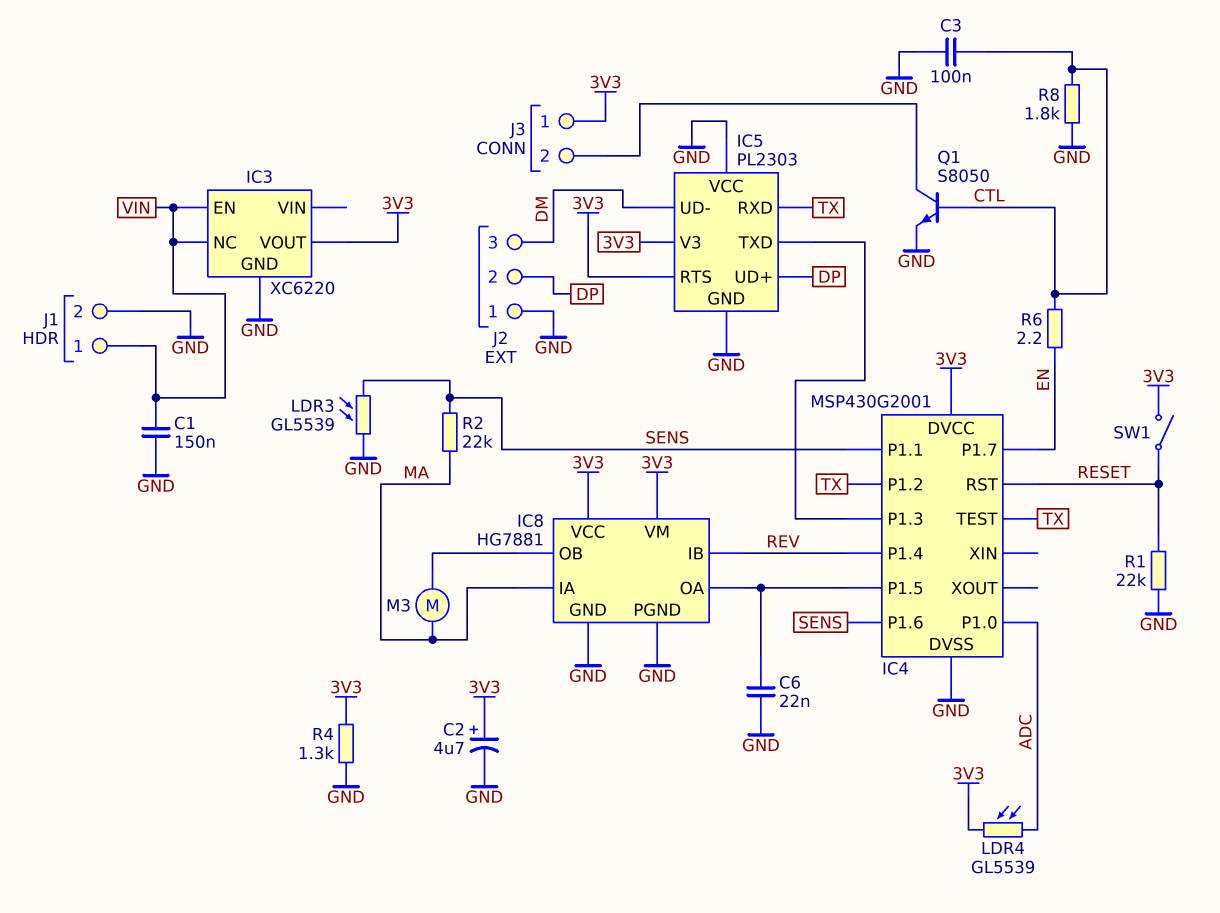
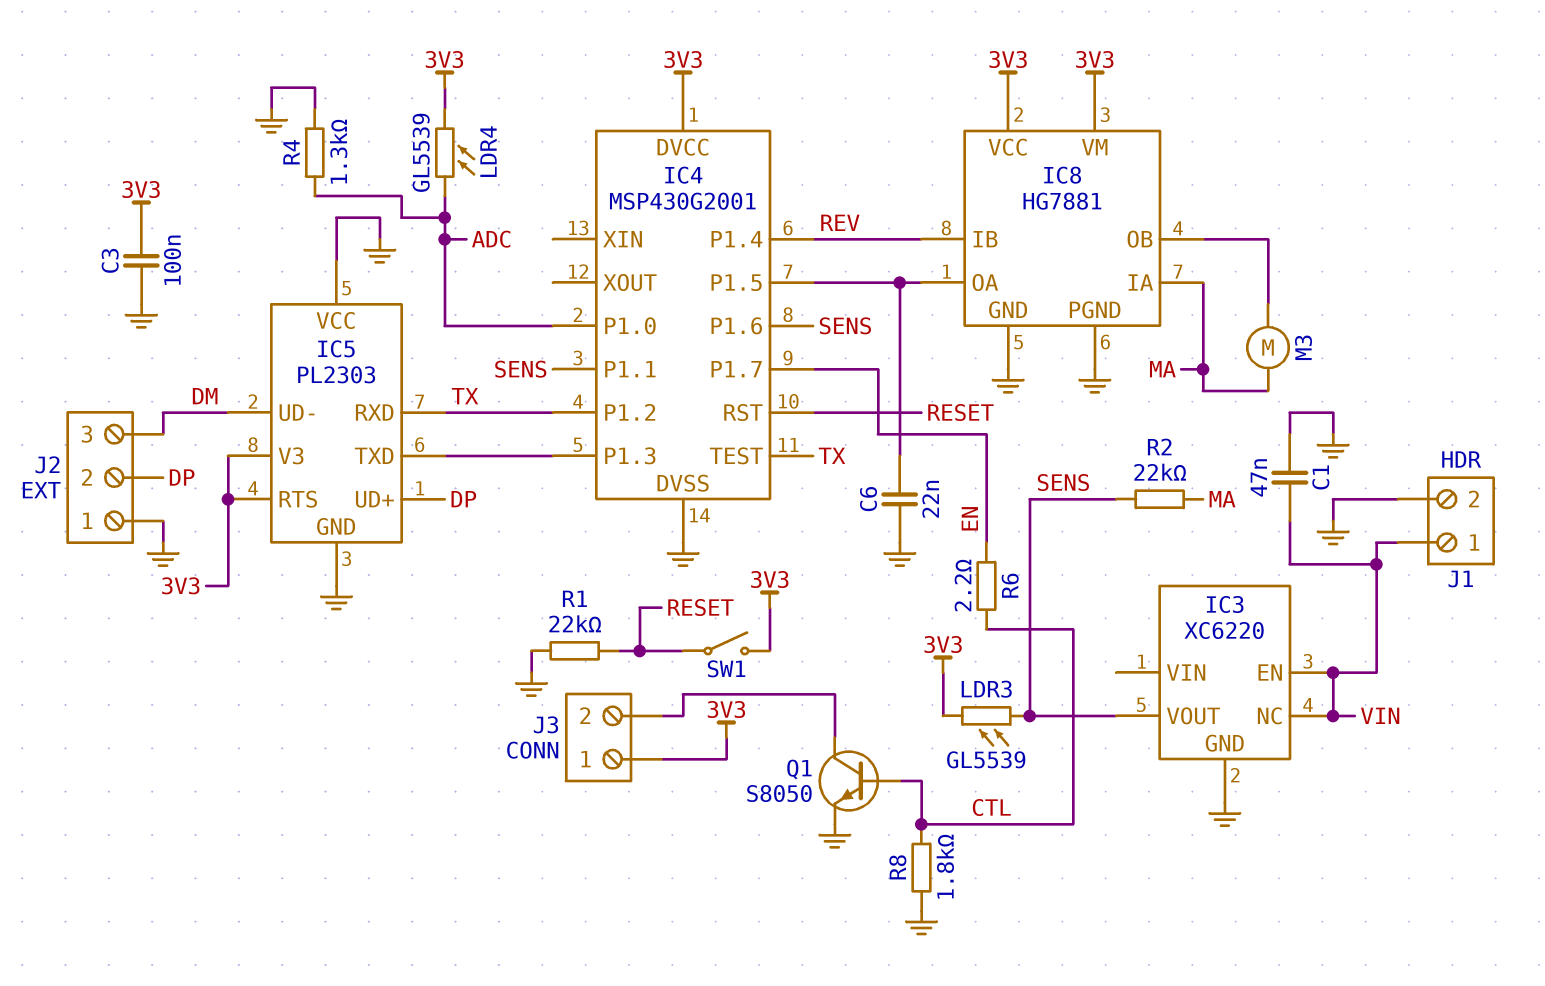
C1: 150nF (GND, VIN) -> 47nF (GND, VIN)
C2: 4.7uF (plus 3V3, minus GND) -> none
C3: 100nF (CTL, GND) -> 100nF (3V3, GND)
IC3 pin VOUT: 3V3 -> SENS
LDR3: GL5539 (GND, SENS) -> GL5539 (3V3, SENS)
R4: 1.3k (3V3, GND) -> 1.3k (ADC, GND)

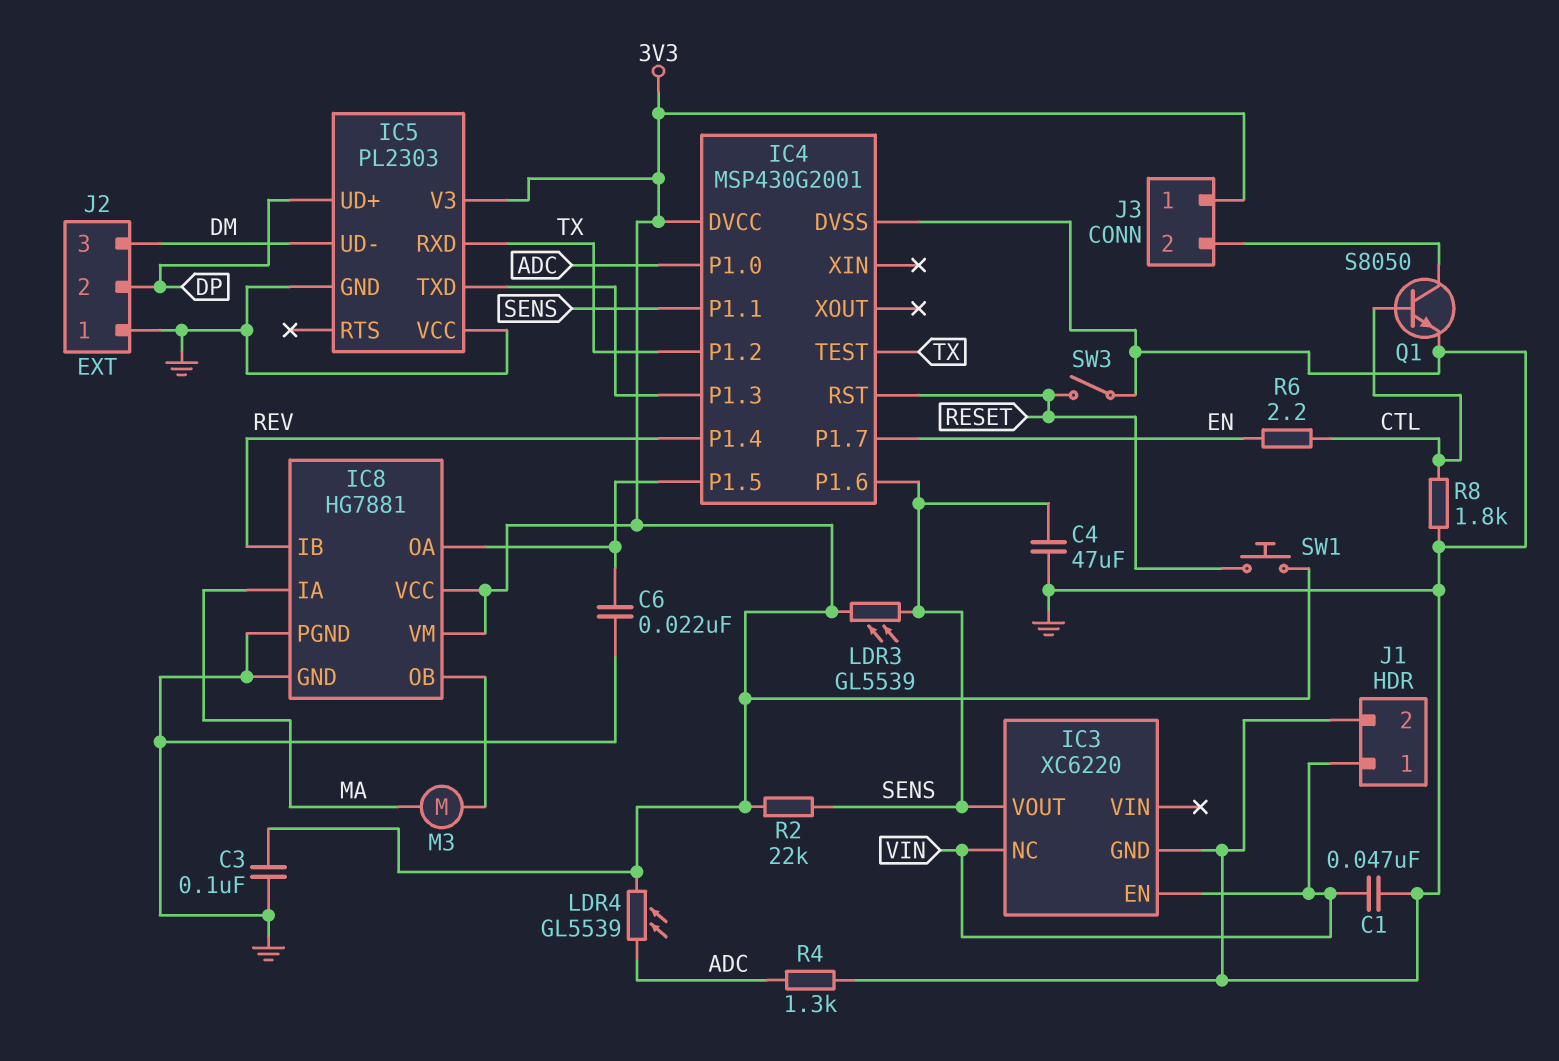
C4: none -> 47uF (GND, SENS)
IC5 pin RTS: 3V3 -> none
R1: 22k (GND, RESET) -> none
R2: 22k (MA, SENS) -> 22k (3V3, SENS)
SW1: switch (3V3, RESET) -> button (3V3, RESET)
SW3: none -> switch (GND, RESET)

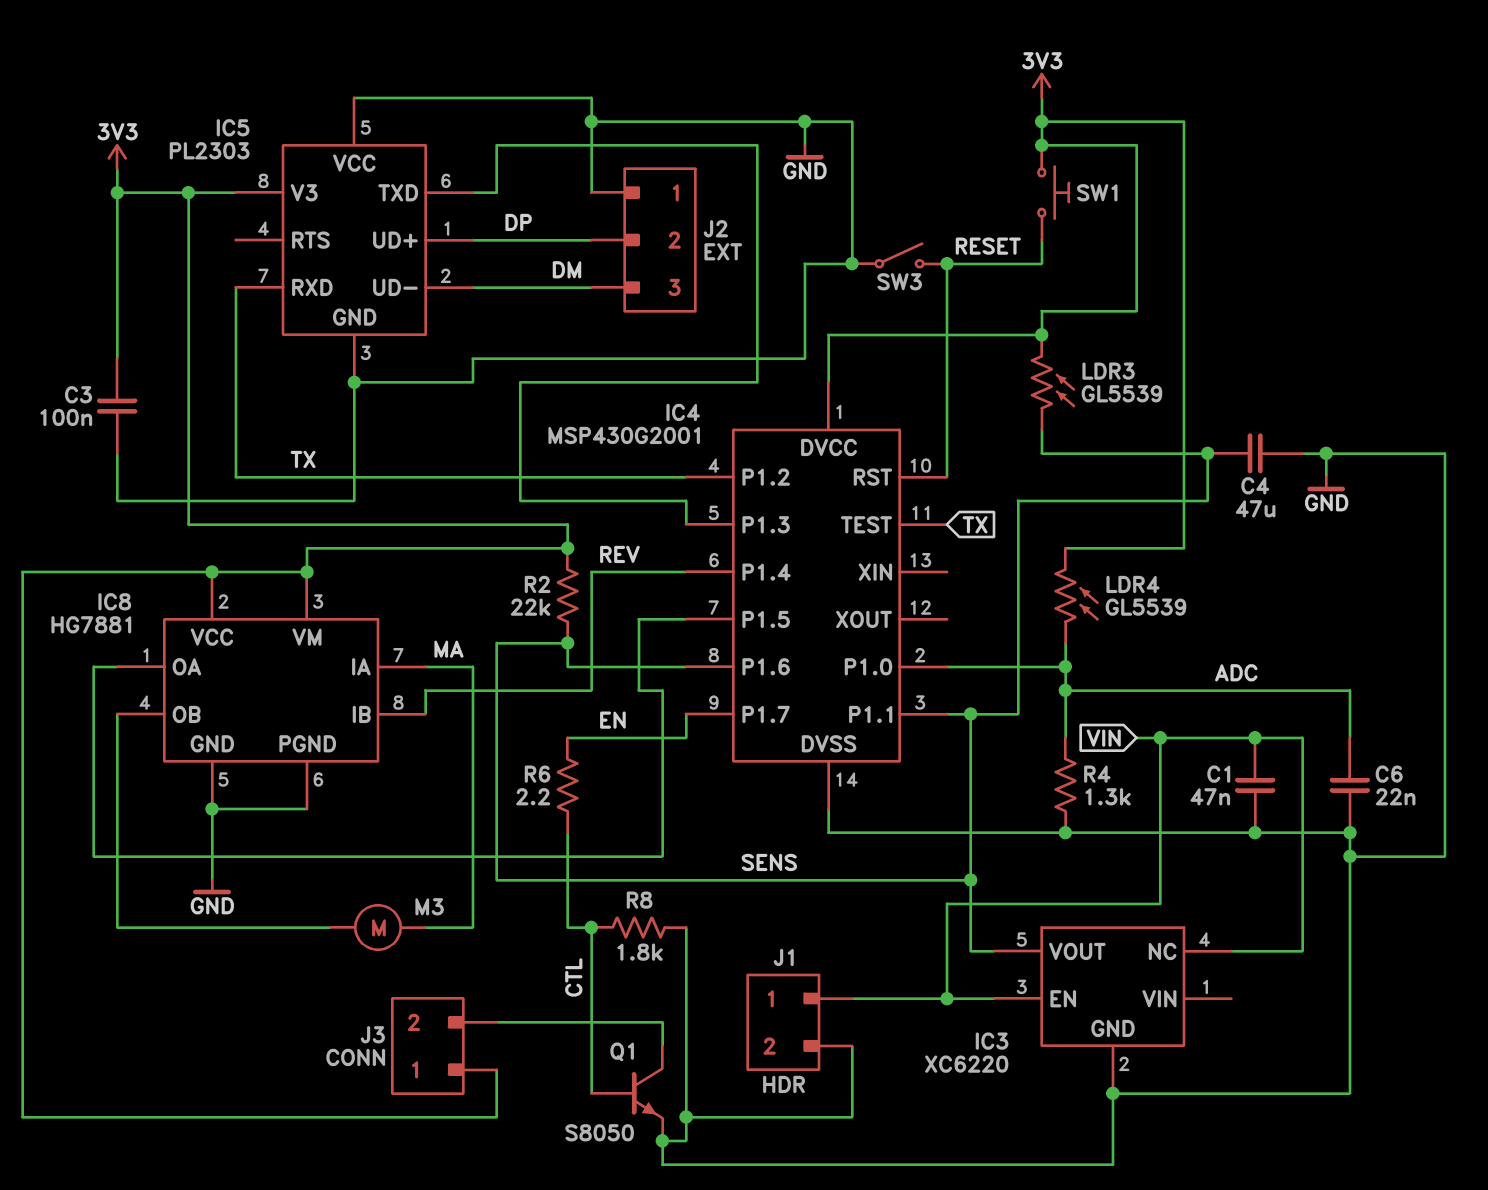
C6: 22nF (GND, IC4/P1.5) -> 22nF (ADC, GND)

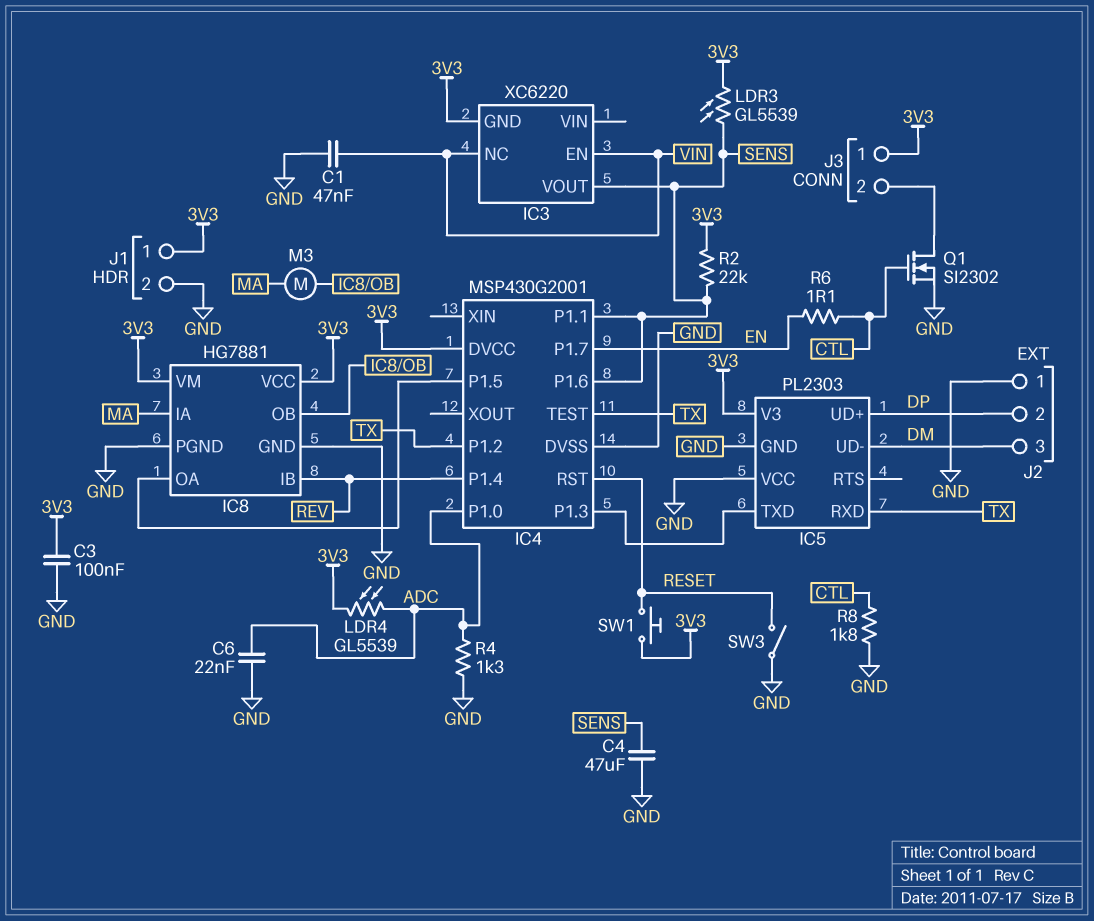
IC3 pin GND: GND -> 3V3
J1 pin 1: VIN -> 3V3
Q1: NPN S8050 (B CTL, C J3/2, E GND) -> NMOS SI2302 (G CTL, D J3/2, S GND)
R6: 2.2 (CTL, EN) -> 1.1 (CTL, EN)

